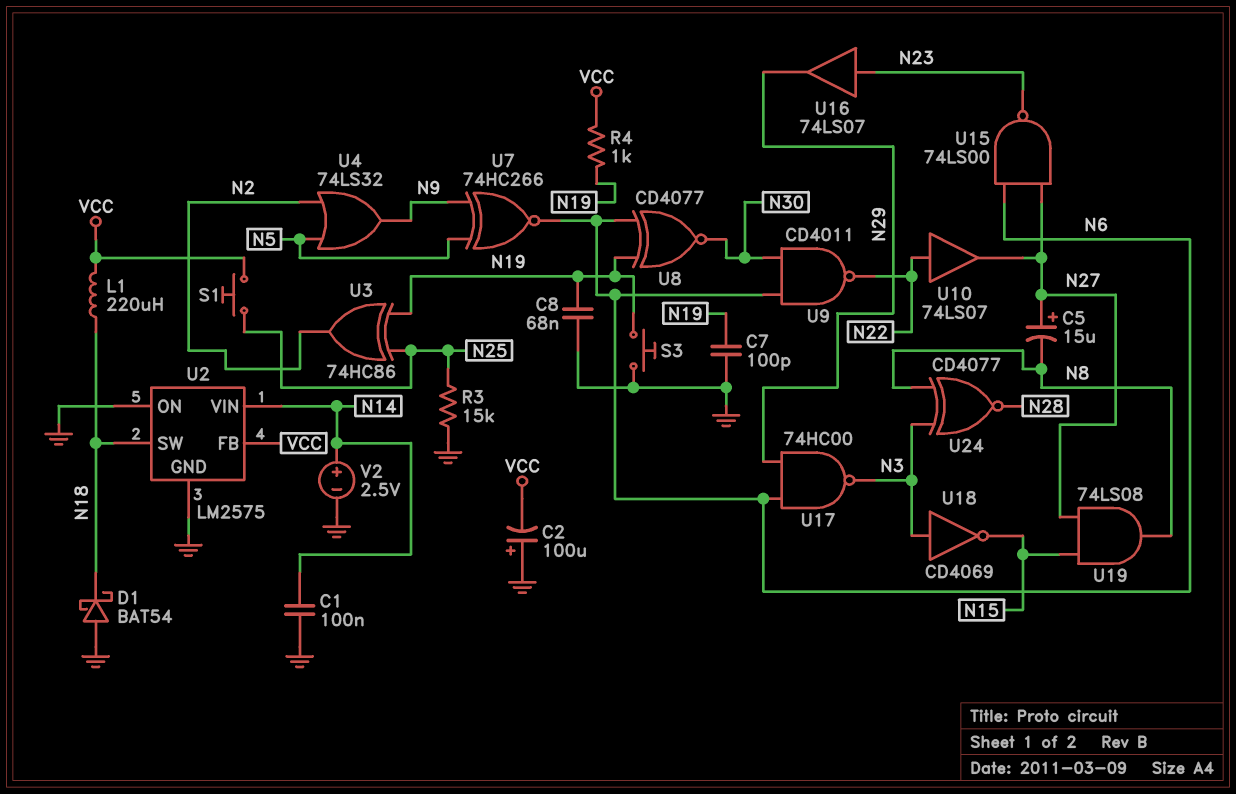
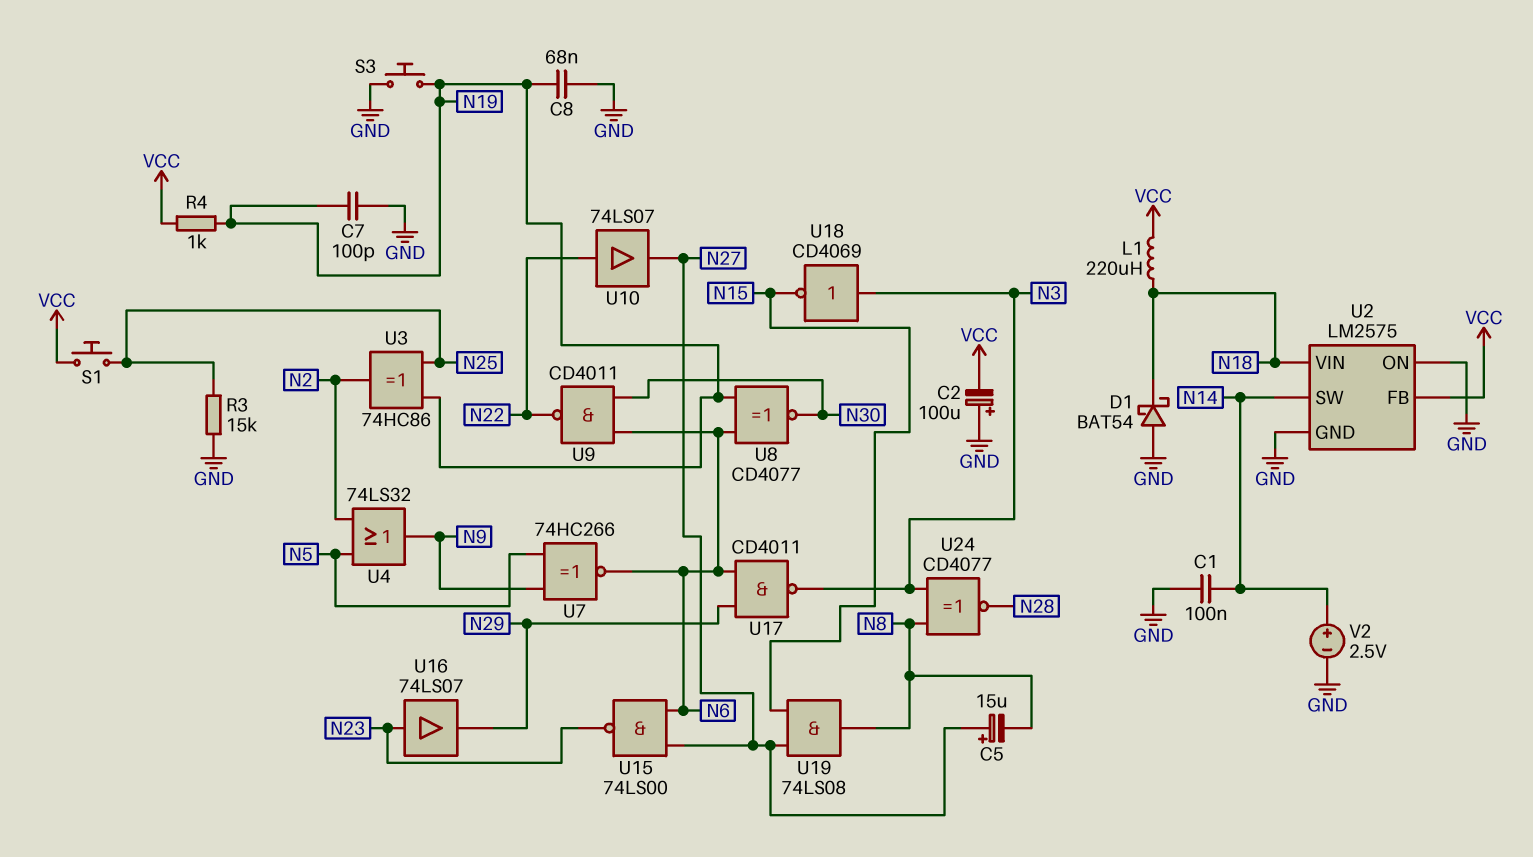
U2 pin SW: N18 -> N14
U2 pin VIN: N14 -> N18
U17: NAND 74HC00 (in N6, in N29, out N3) -> NAND CD4011 (in N6, in N29, out N3)

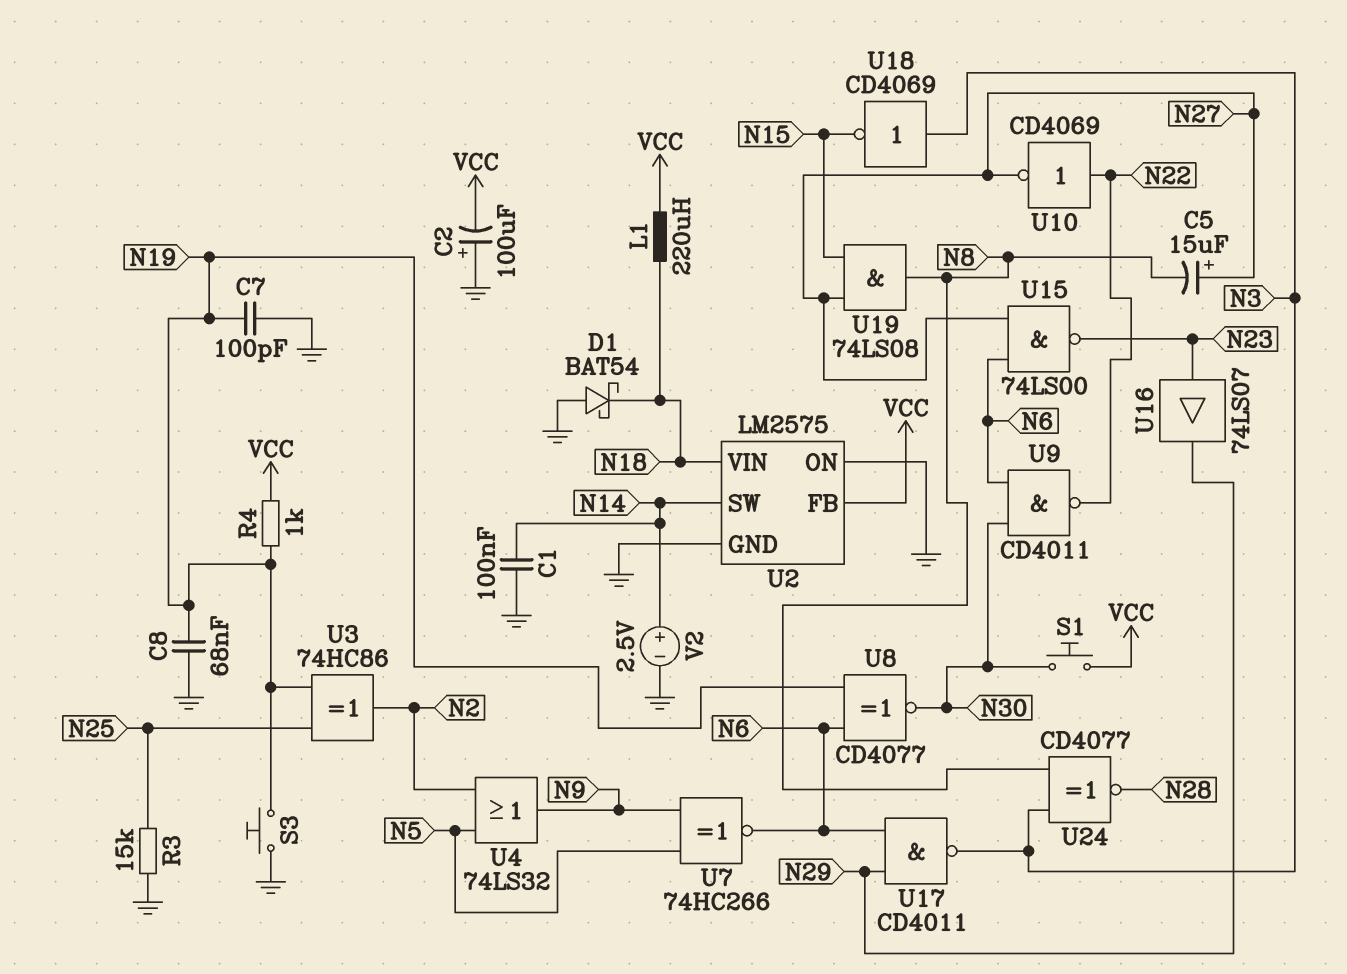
S1: button (N25, VCC) -> button (N30, VCC)
U10: buffer 74LS07 (in N22, out N27) -> NOT CD4069 (in N22, out N27)

